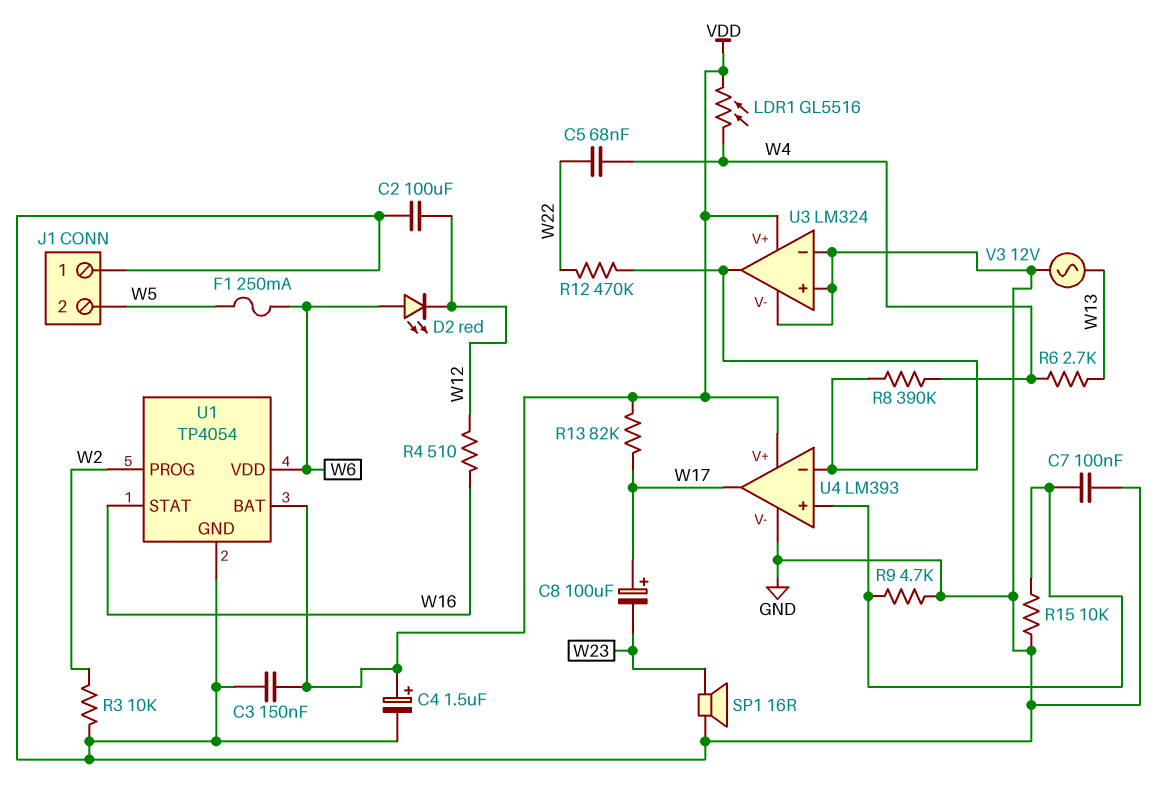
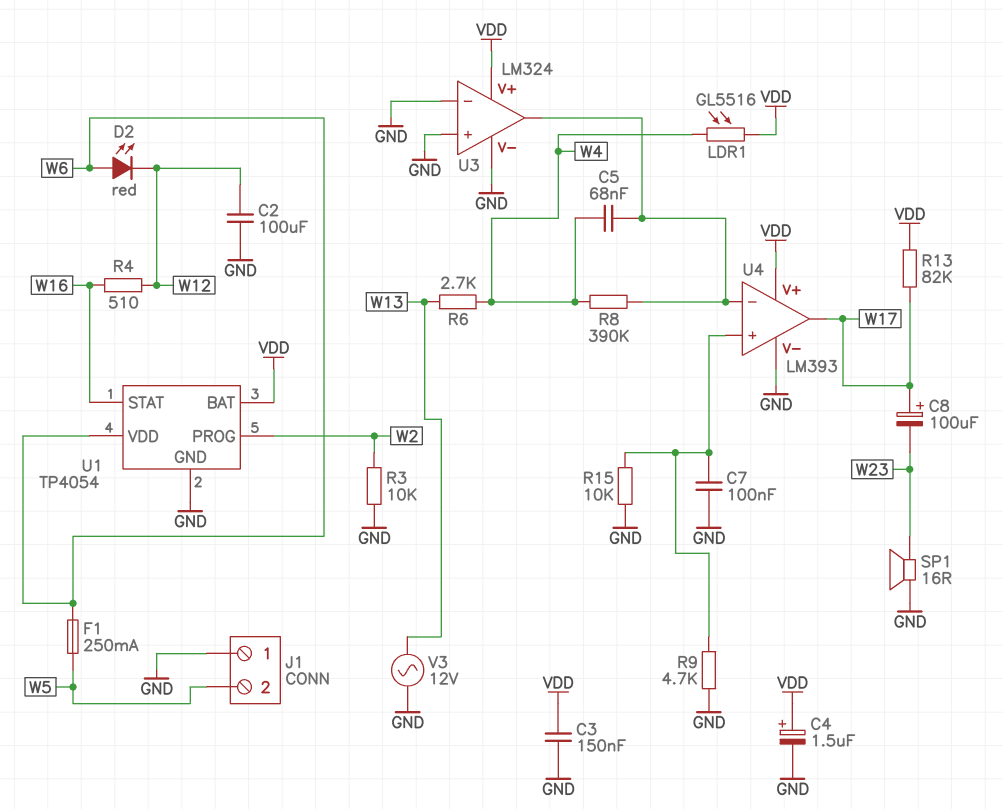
C5: 68nF (W4, W22) -> 68nF (U3/out, W4)
R12: 470k (U3/out, W22) -> none

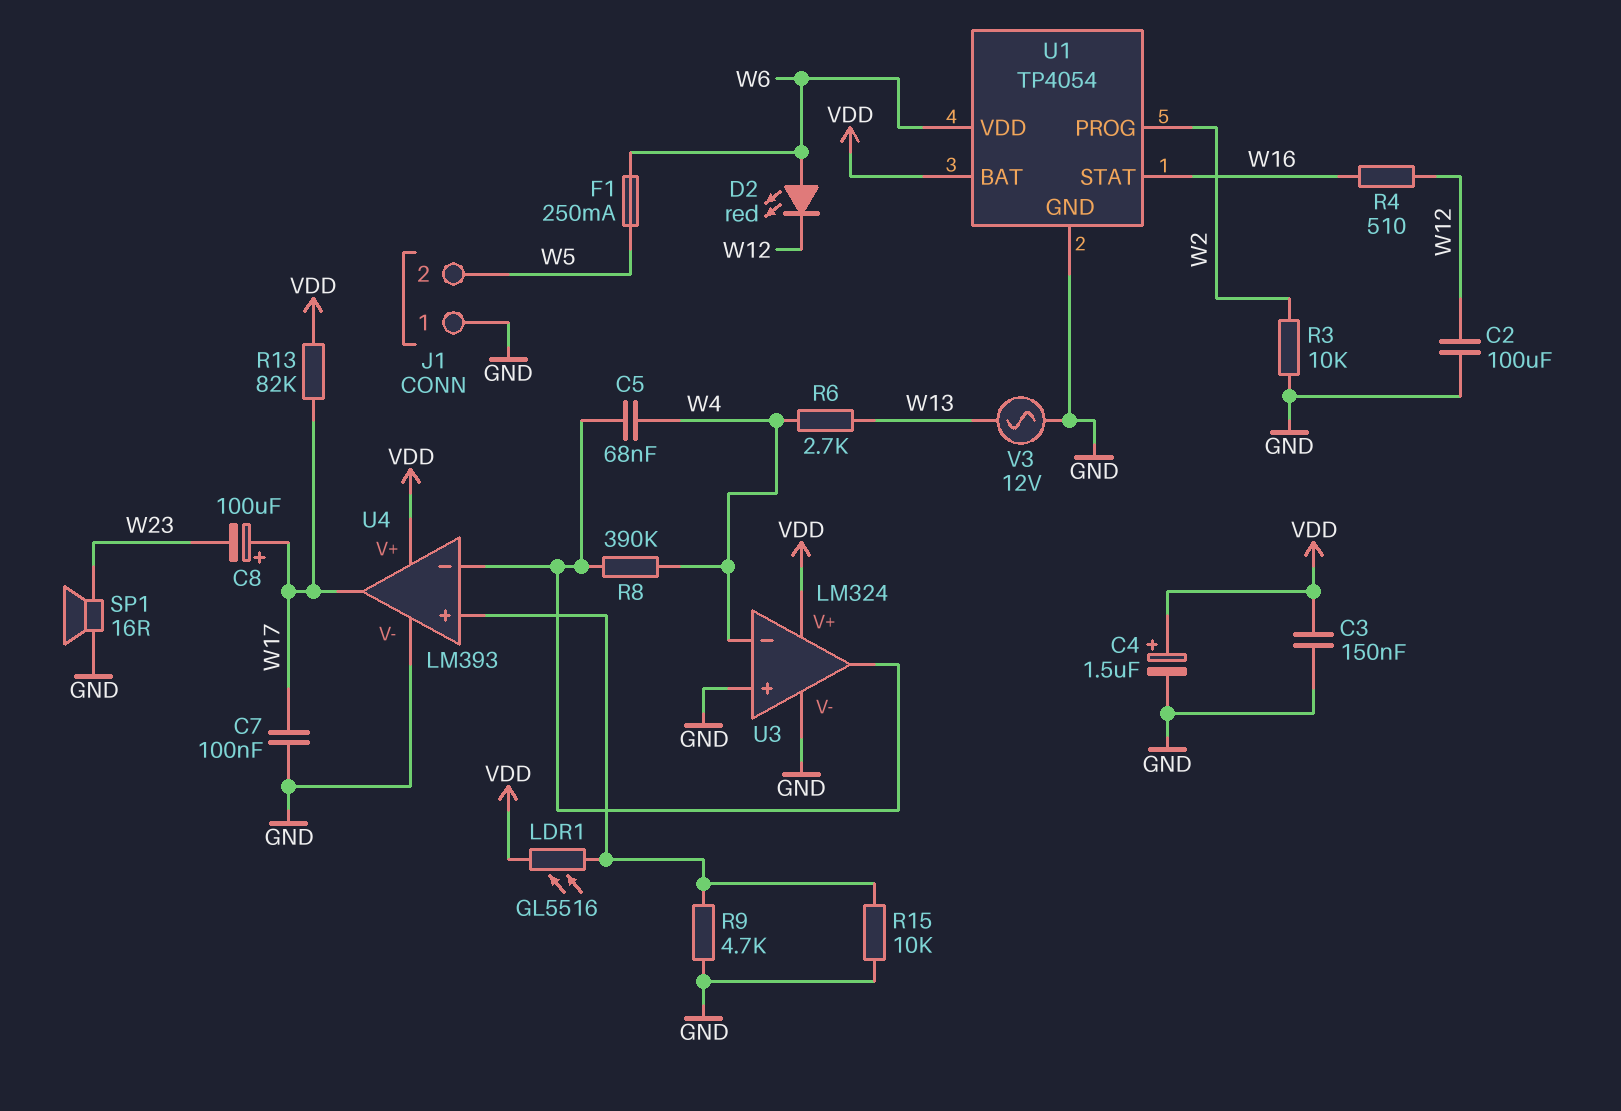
C7: 100nF (GND, U4/in+) -> 100nF (GND, W17)
LDR1: GL5516 (VDD, W4) -> GL5516 (U4/in+, VDD)
U3 pin in-: GND -> W4

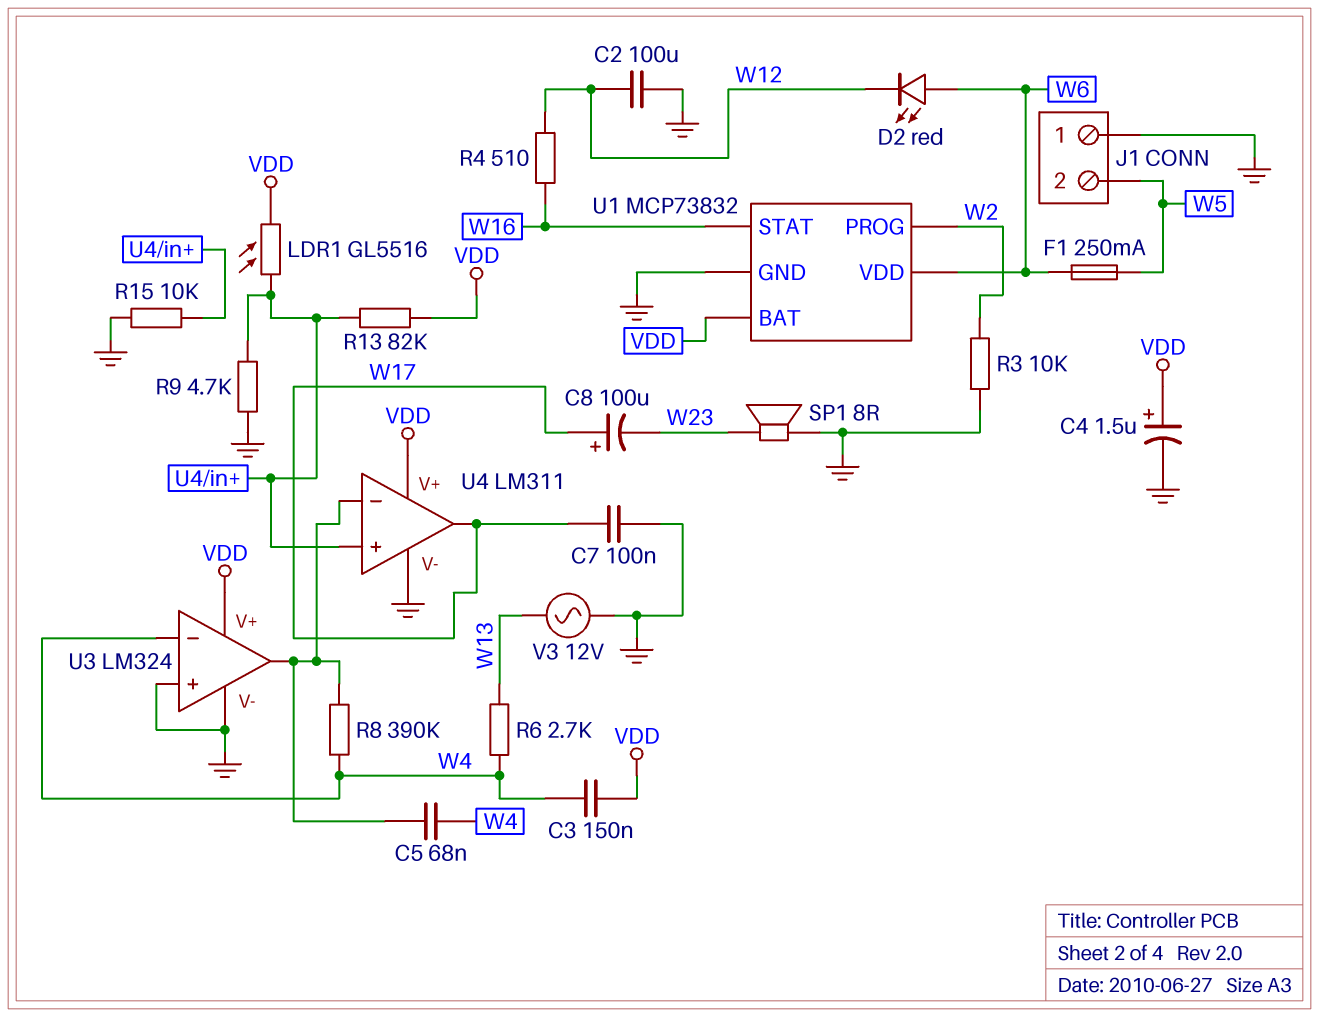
C3: 150nF (GND, VDD) -> 150nF (VDD, W4)
R13: 82k (VDD, W17) -> 82k (U4/in+, VDD)
SP1: speaker 16R (GND, W23) -> speaker 8R (GND, W23)
U1: TP4054 -> MCP73832
U4: LM393 -> LM311

